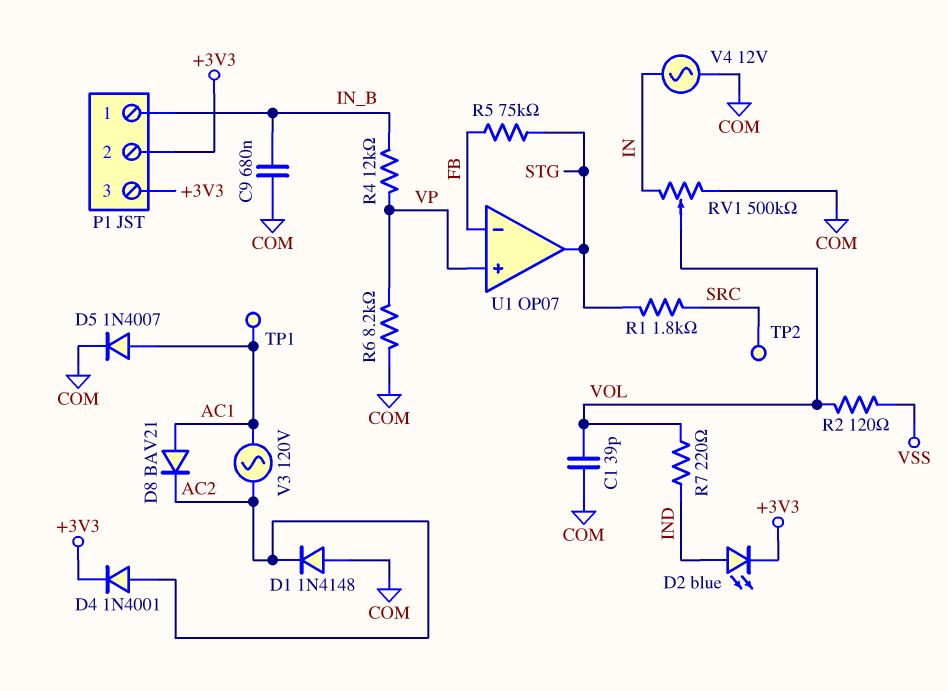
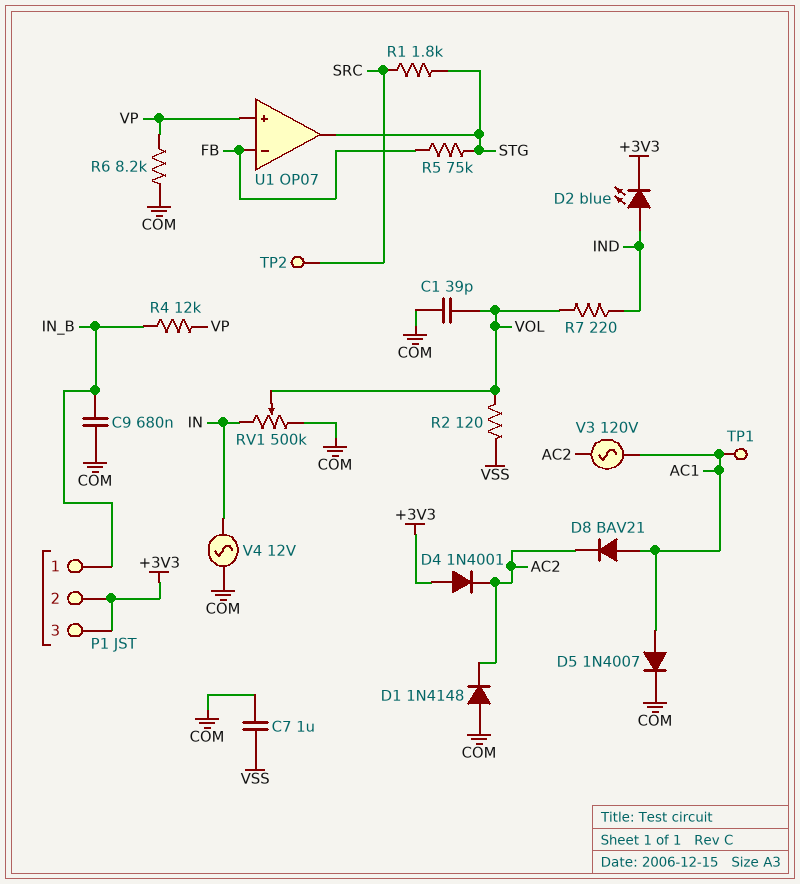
C7: none -> 1uF (COM, VSS)
D4: diode 1N4001 (A AC2, K +3V3) -> diode 1N4001 (A +3V3, K AC2)

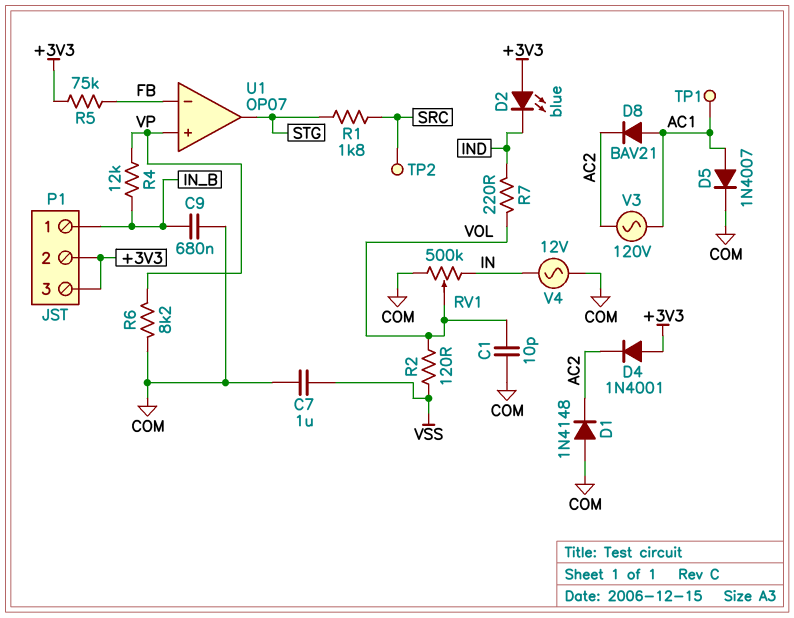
C1: 39pF (COM, VOL) -> 10pF (COM, VOL)
D2: LED blue (A IND, K +3V3) -> LED blue (A +3V3, K IND)
R5: 75k (FB, STG) -> 75k (+3V3, FB)

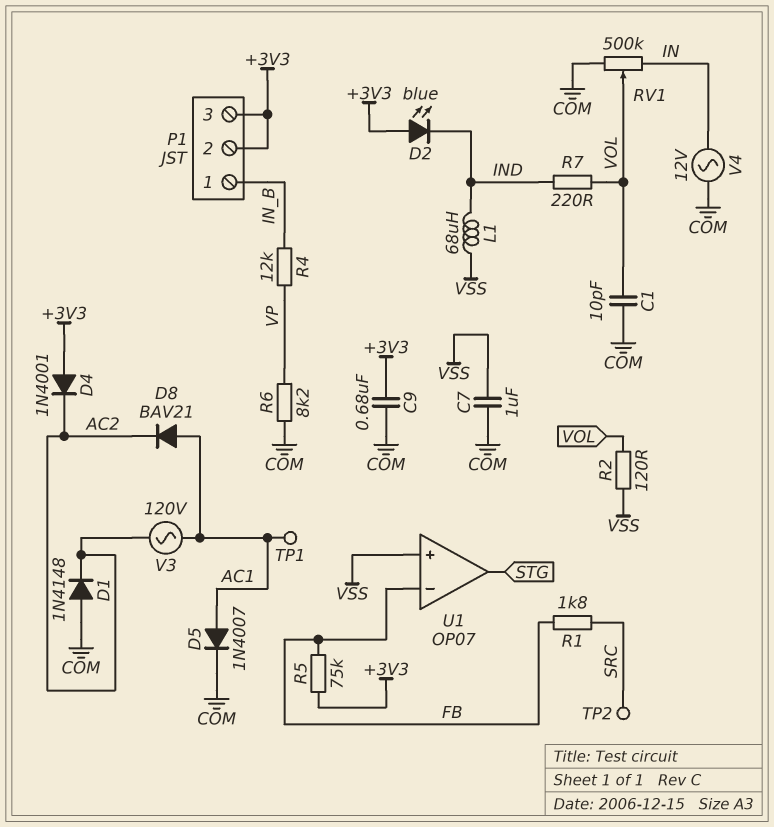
C9: 680nF (COM, IN_B) -> 680nF (+3V3, COM)
L1: none -> 68uH (IND, VSS)
R1: 1.8k (SRC, STG) -> 1.8k (FB, SRC)
U1 pin in+: VP -> VSS

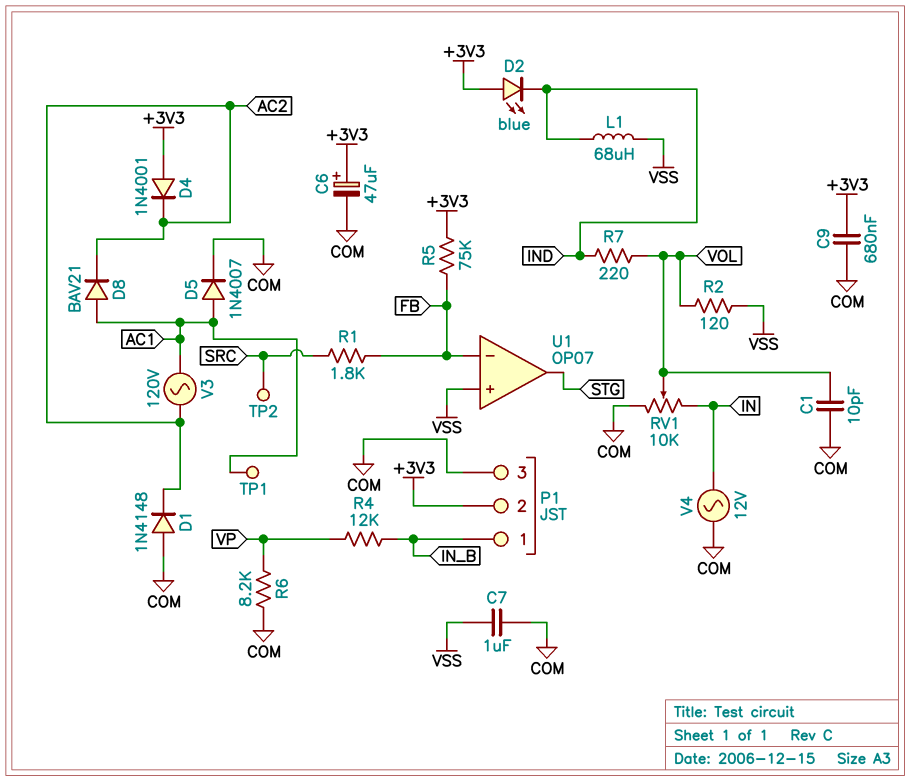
C6: none -> 47uF (plus +3V3, minus COM)
P1 pin 3: +3V3 -> COM
RV1: 500k (COM, IN, wiper VOL) -> 10k (COM, IN, wiper VOL)

